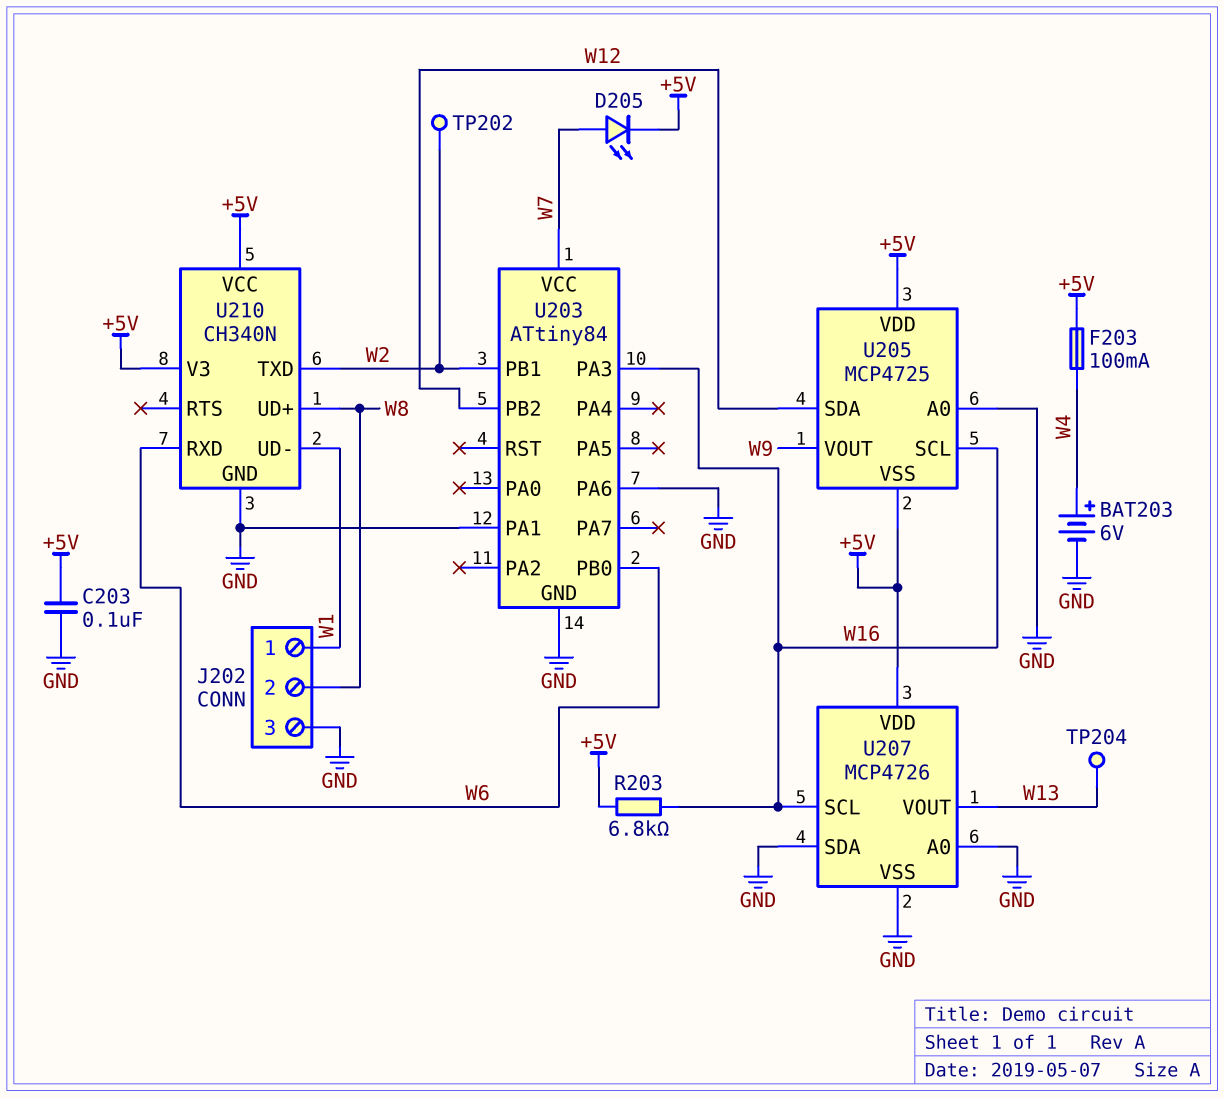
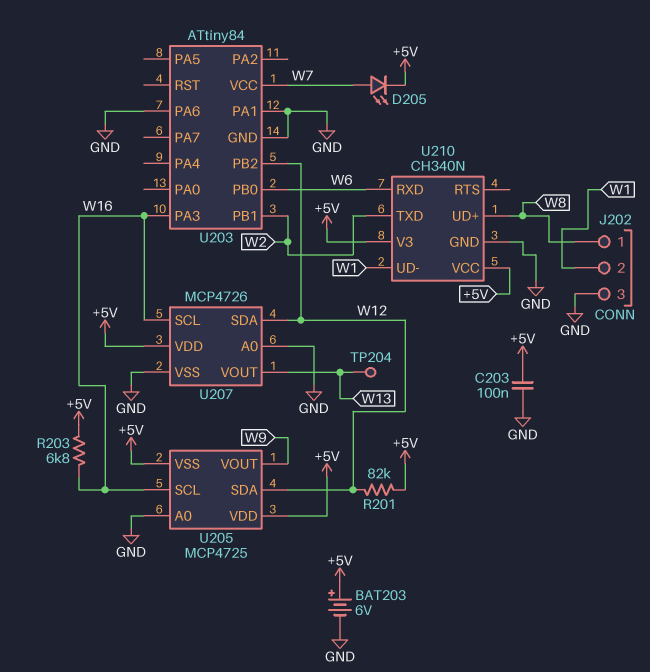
BAT203: 6V (plus W4, minus GND) -> 6V (plus +5V, minus GND)
F203: 100mA (+5V, W4) -> none
J202 pin 1: W1 -> W8
J202 pin 2: W8 -> W1
R201: none -> 82k (+5V, W12)
TP202: test point (W2) -> none
U207 pin SDA: GND -> W12

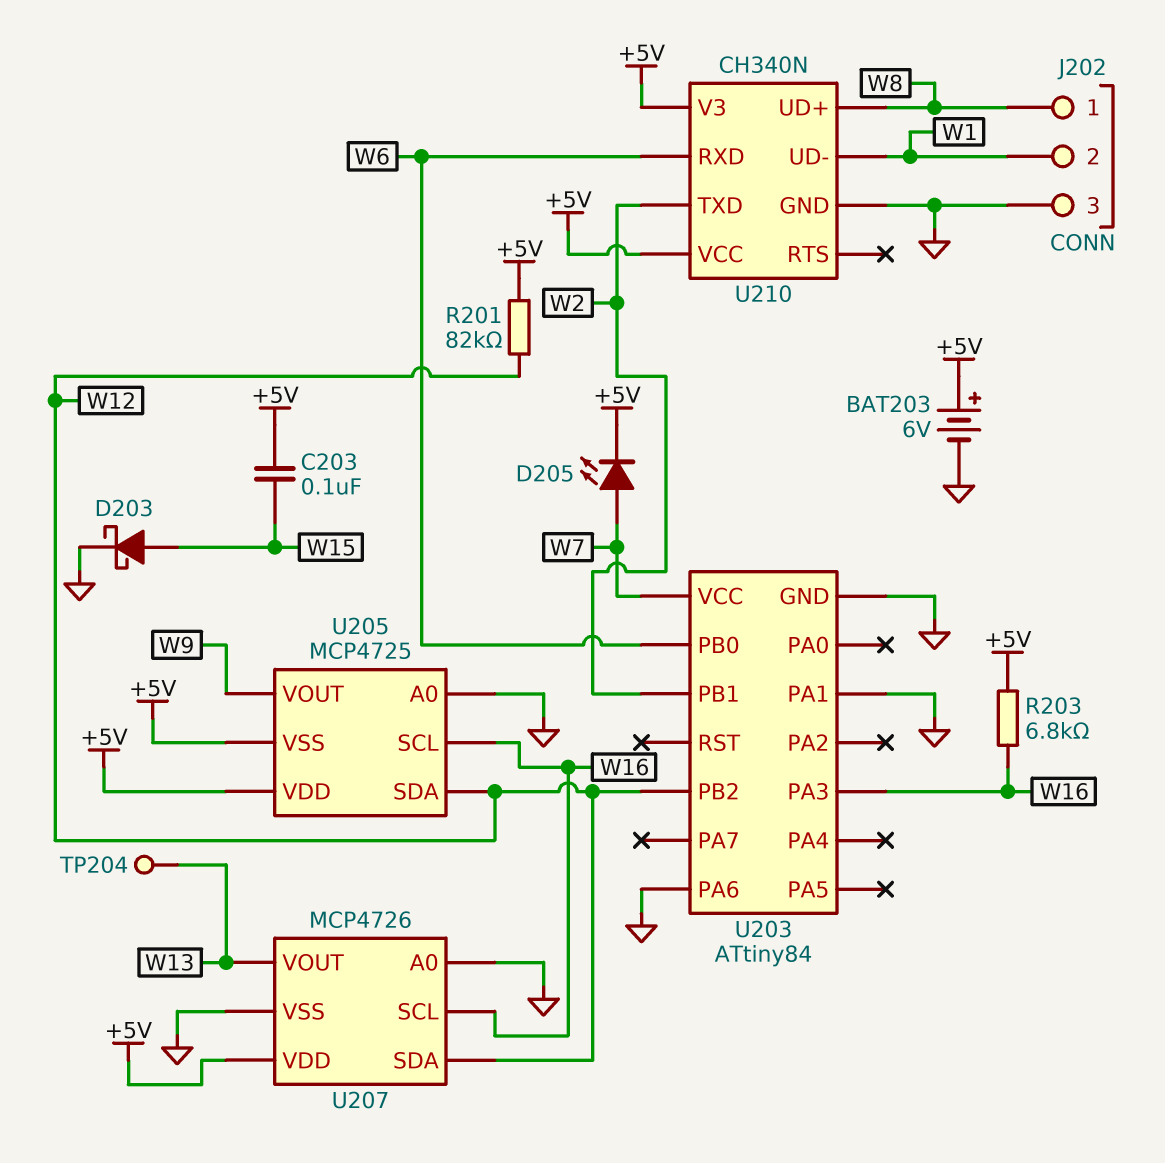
C203: 100nF (+5V, GND) -> 100nF (+5V, W15)
D203: none -> schottky (A W15, K GND)

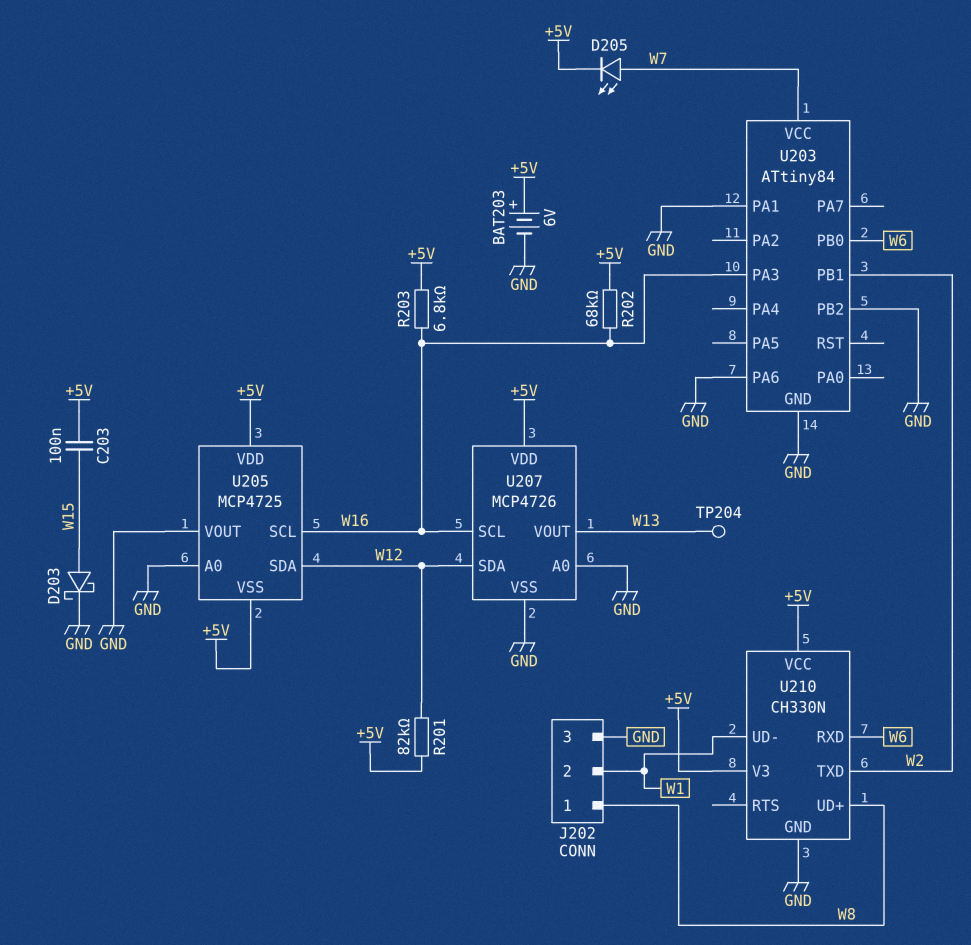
R202: none -> 68k (+5V, W16)
U203 pin PB2: W12 -> GND
U205 pin VOUT: W9 -> GND
U210: CH340N -> CH330N

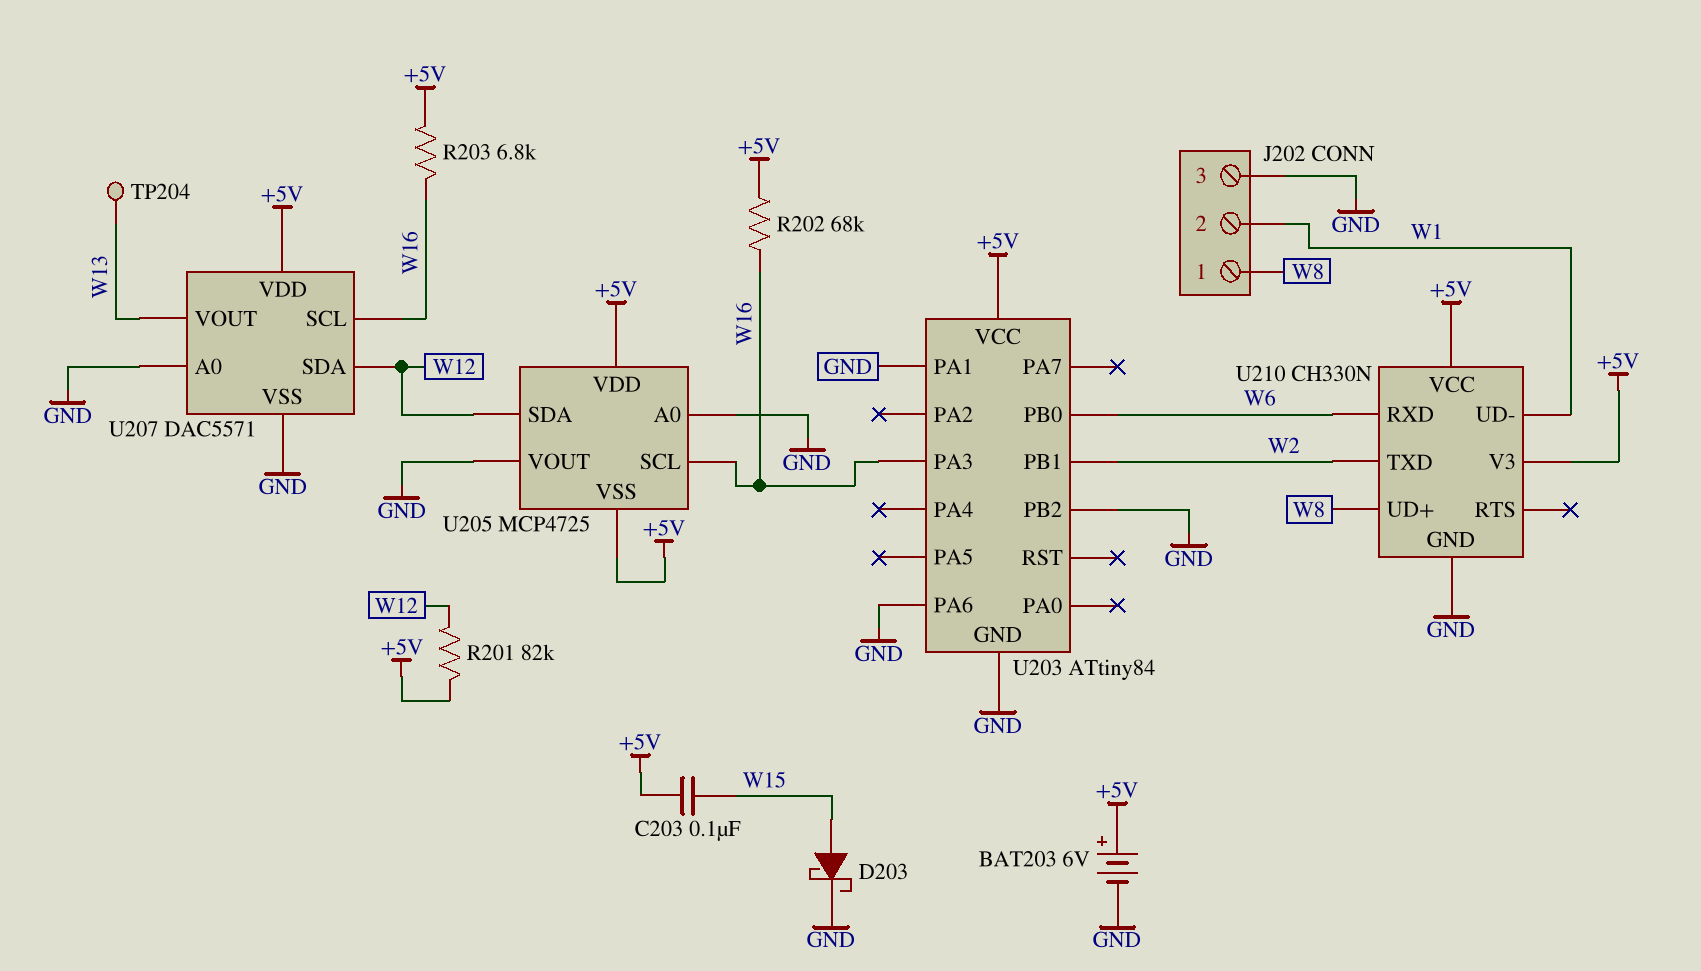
D205: LED (A W7, K +5V) -> none
U203 pin VCC: W7 -> +5V
U207: MCP4726 -> DAC5571

